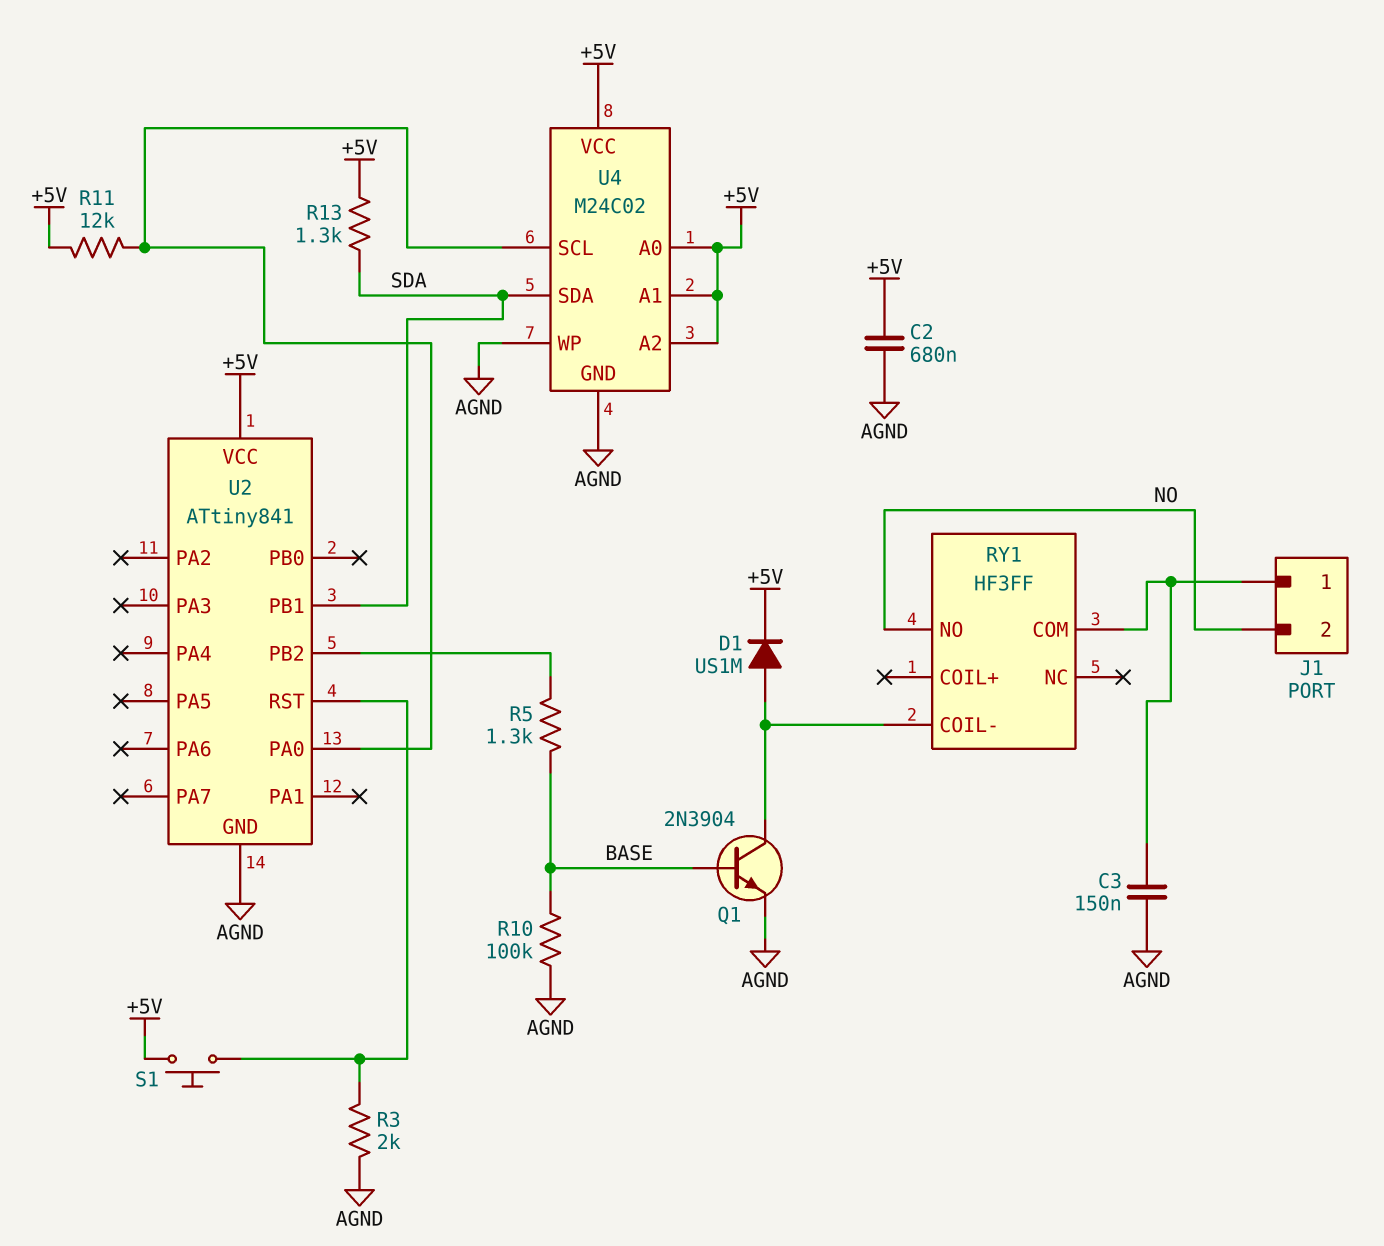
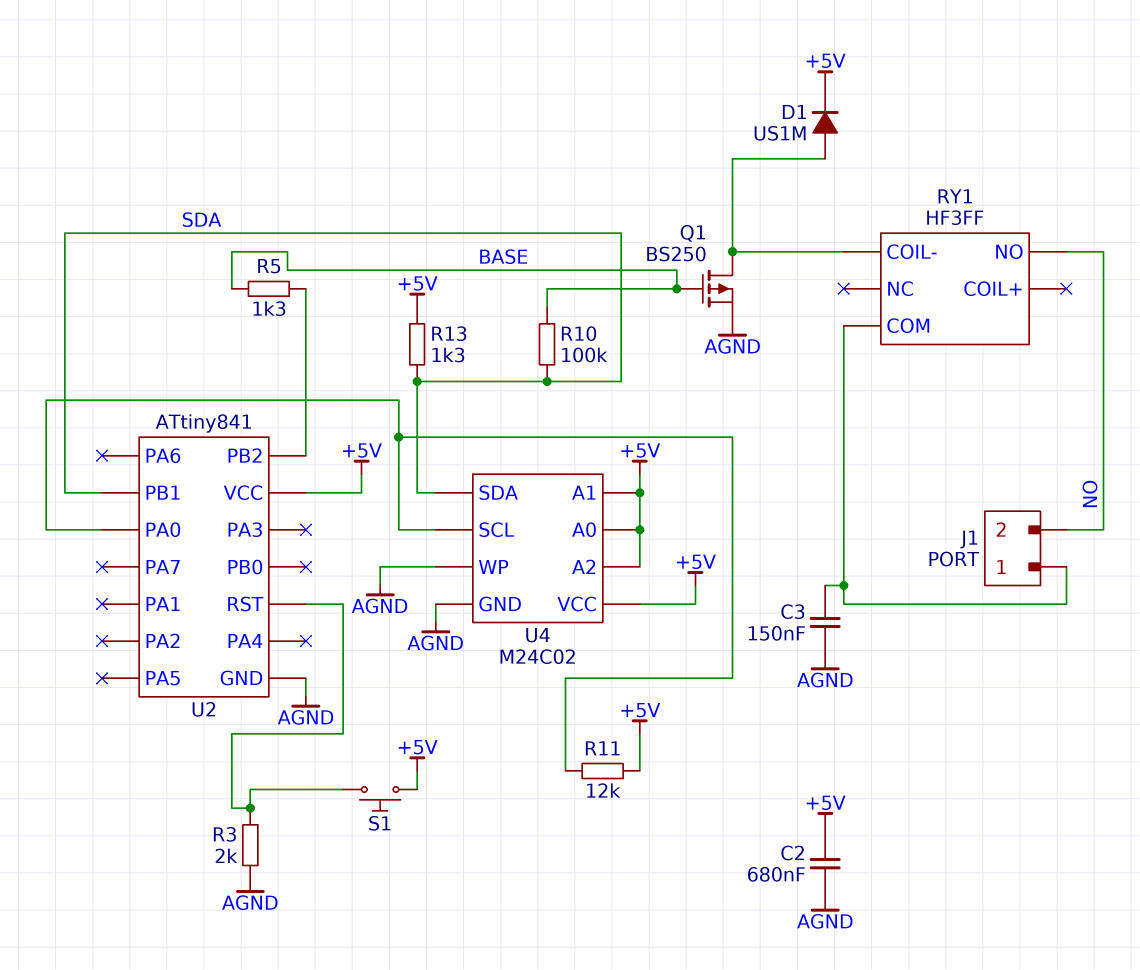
Q1: NPN 2N3904 (B BASE, C RY1/COIL-, E AGND) -> PMOS BS250 (G BASE, D RY1/COIL-, S AGND)
R10: 100k (AGND, BASE) -> 100k (BASE, SDA)

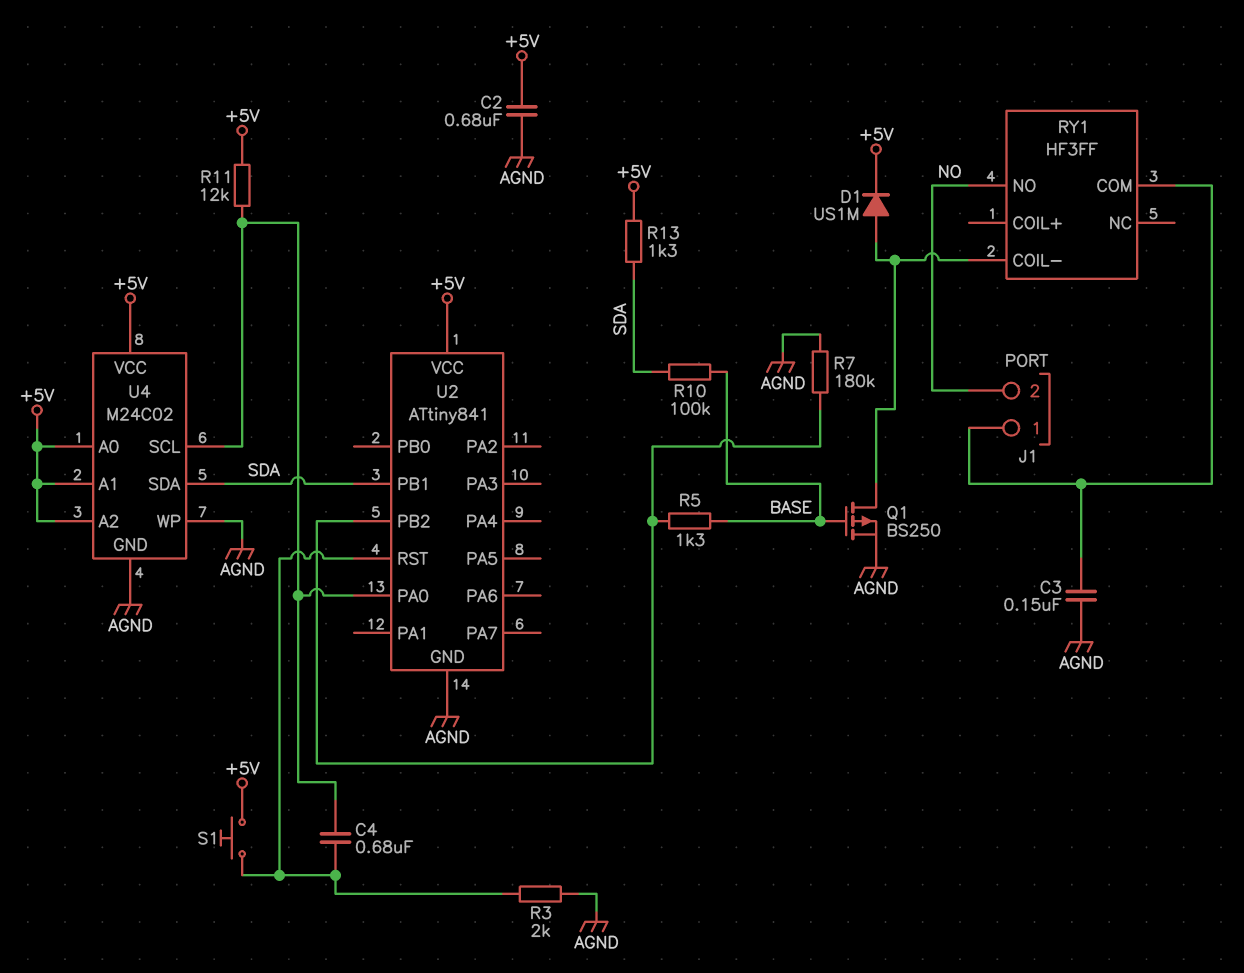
C4: none -> 680nF (U2/PA0, U2/RST)
R7: none -> 180k (AGND, U2/PB2)

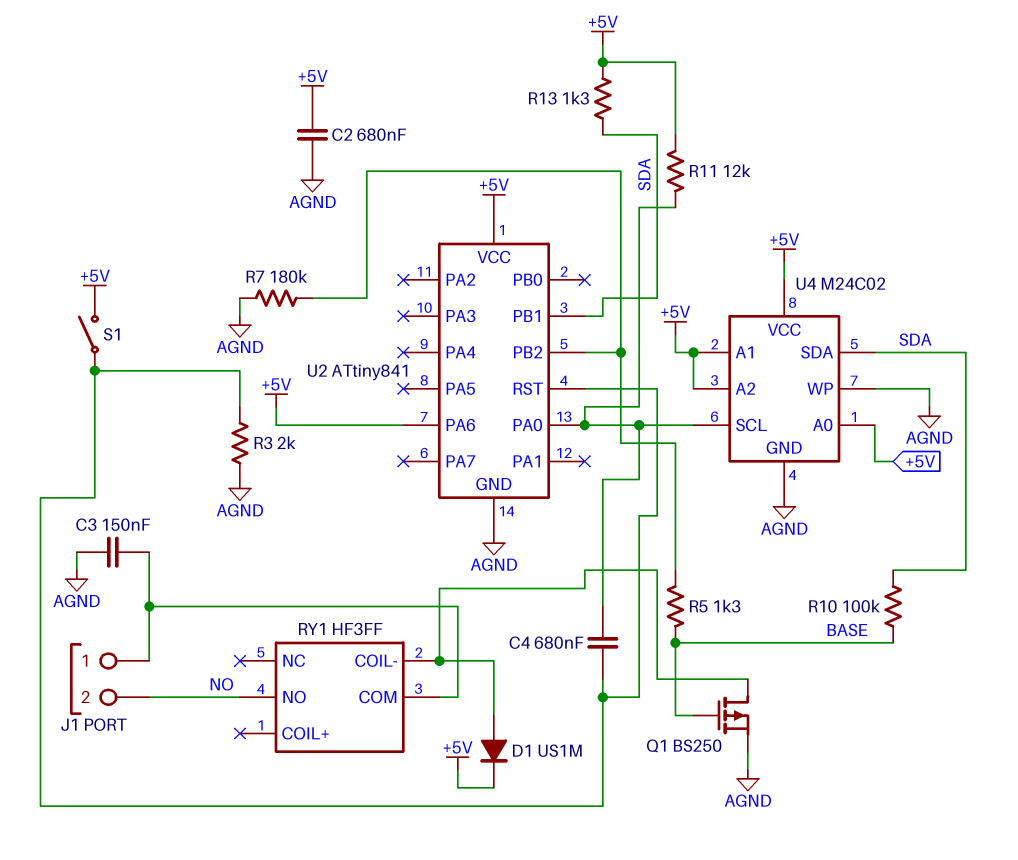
S1: button (+5V, U2/RST) -> switch (+5V, U2/RST)
U2 pin PA6: none -> +5V

